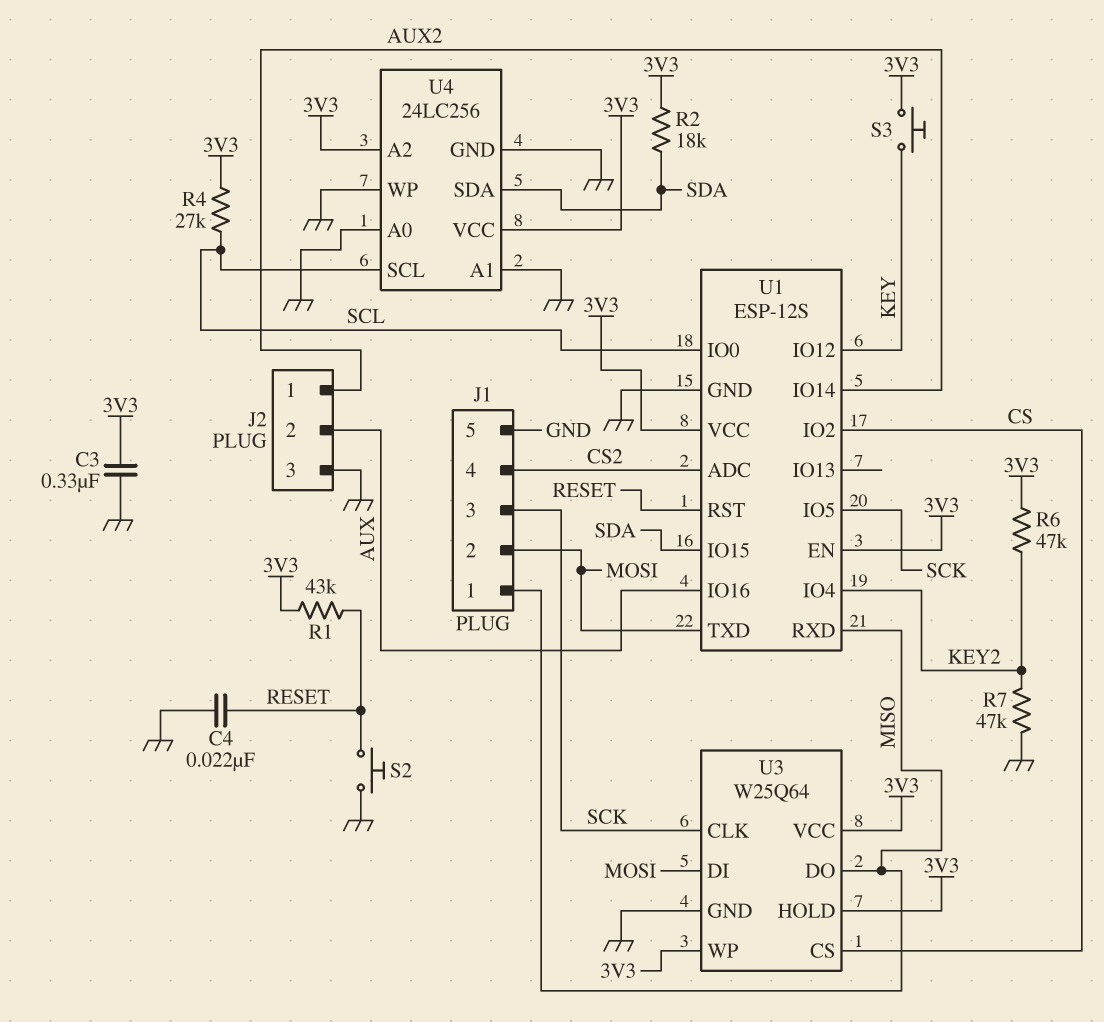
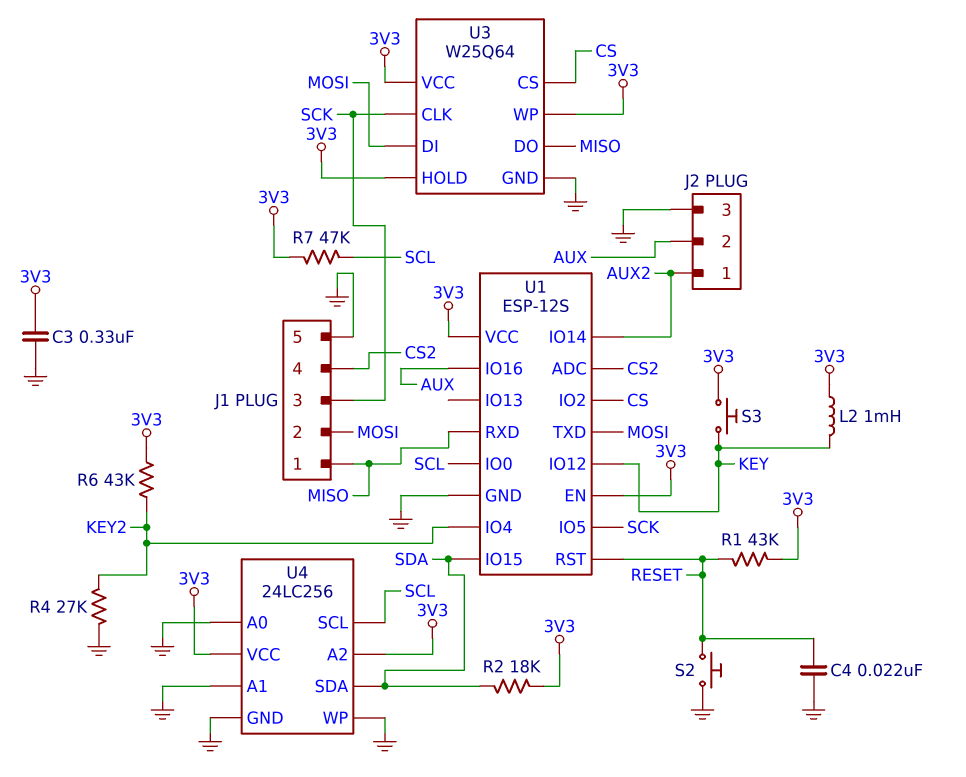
L2: none -> 1mH (3V3, KEY)
R4: 27k (3V3, SCL) -> 27k (GND, KEY2)
R6: 47k (3V3, KEY2) -> 43k (3V3, KEY2)
R7: 47k (GND, KEY2) -> 47k (3V3, SCL)

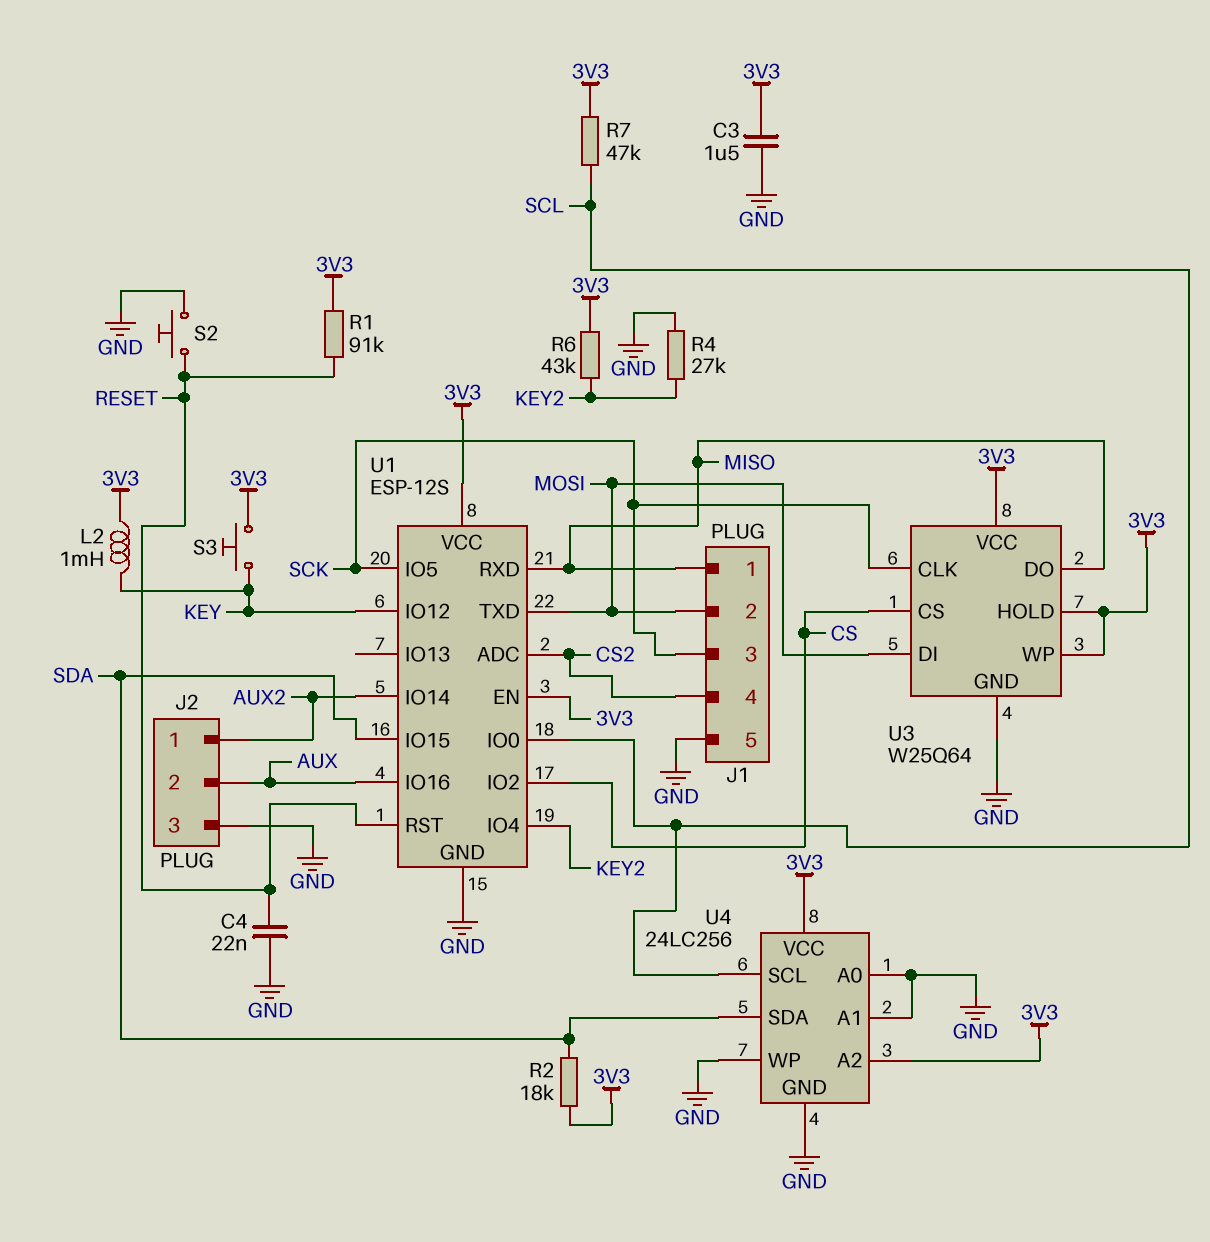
C3: 330nF (3V3, GND) -> 1.5uF (3V3, GND)
R1: 43k (3V3, RESET) -> 91k (3V3, RESET)

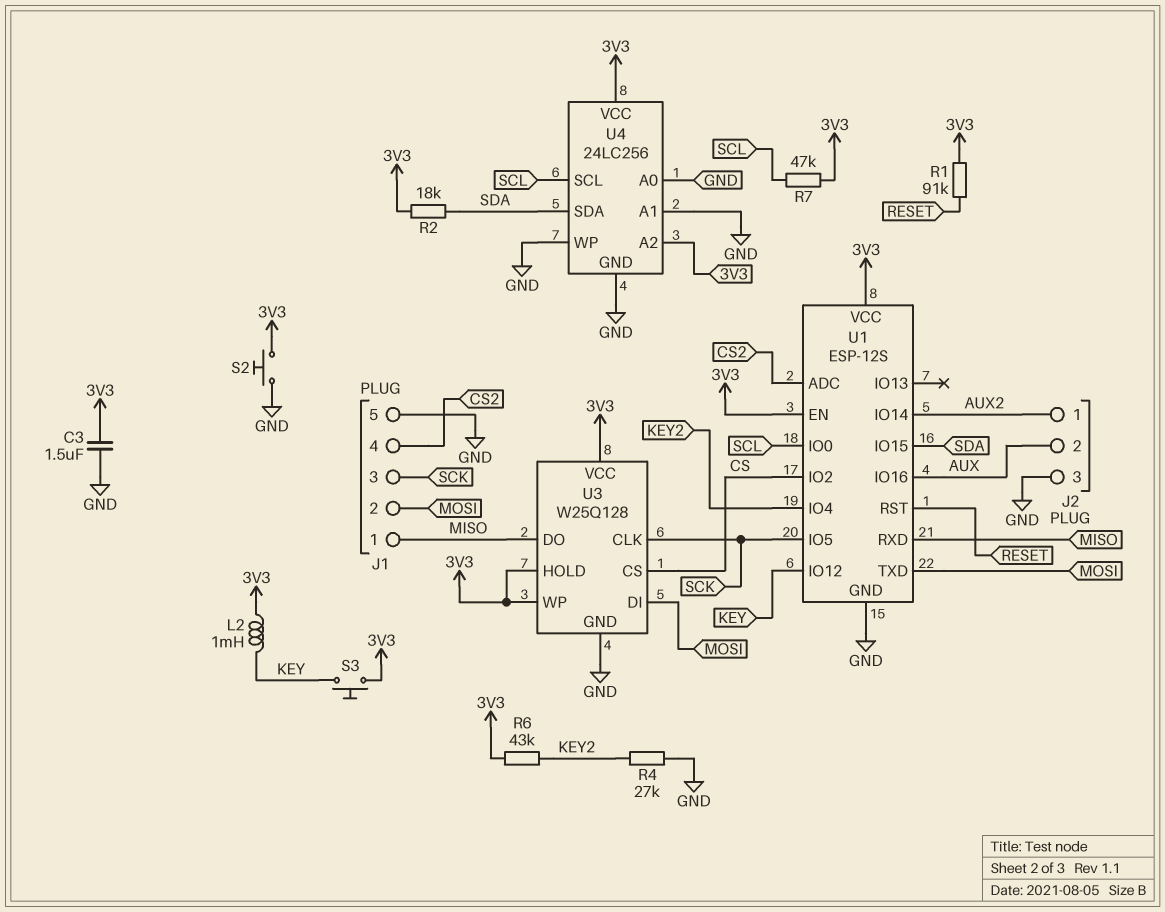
C4: 22nF (GND, RESET) -> none
S2: button (GND, RESET) -> button (3V3, GND)
U3: W25Q64 -> W25Q128

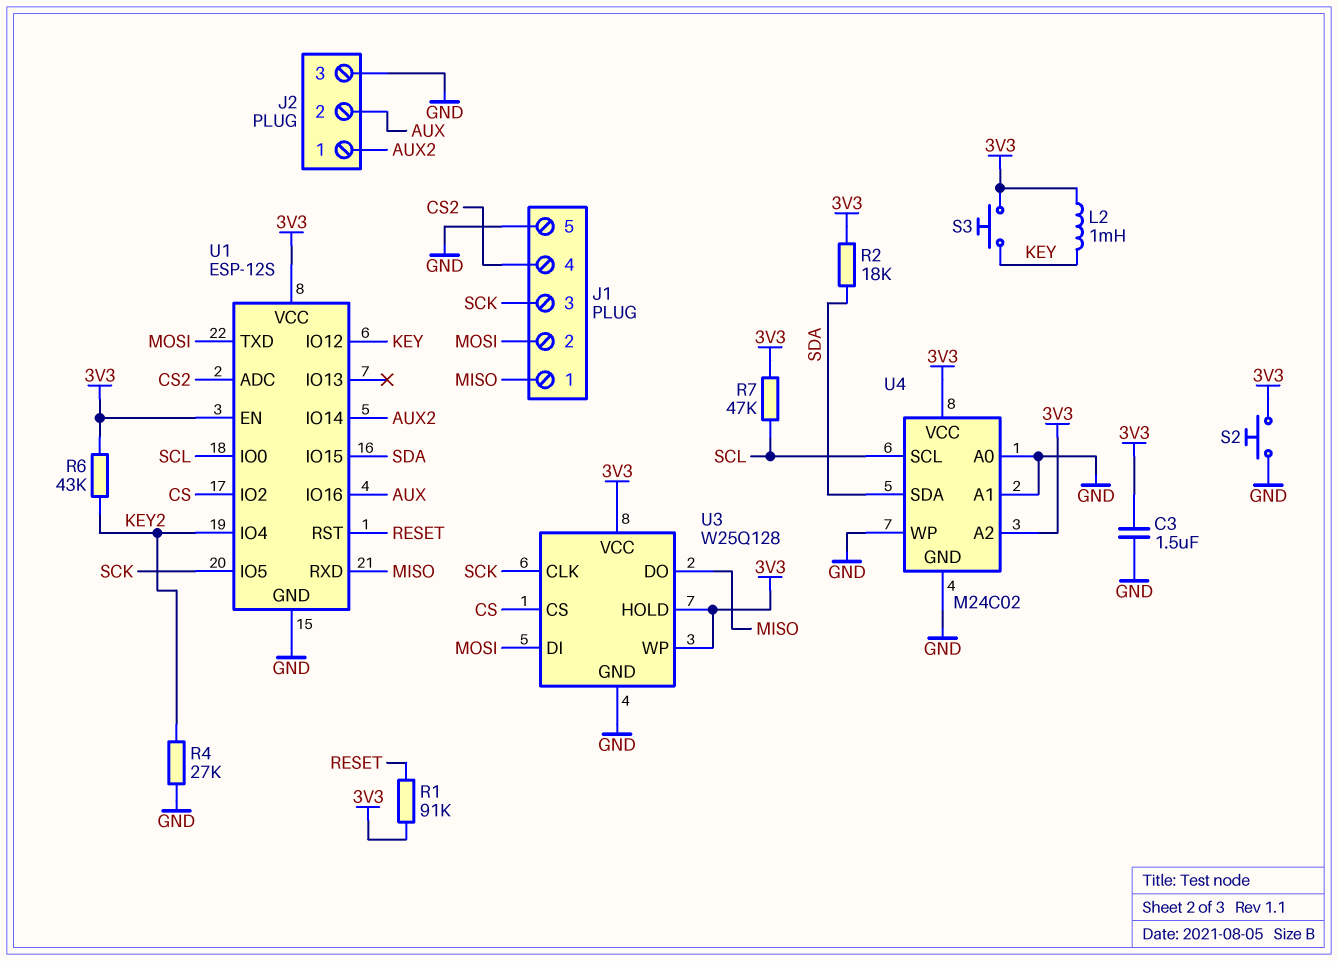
U4: 24LC256 -> M24C02

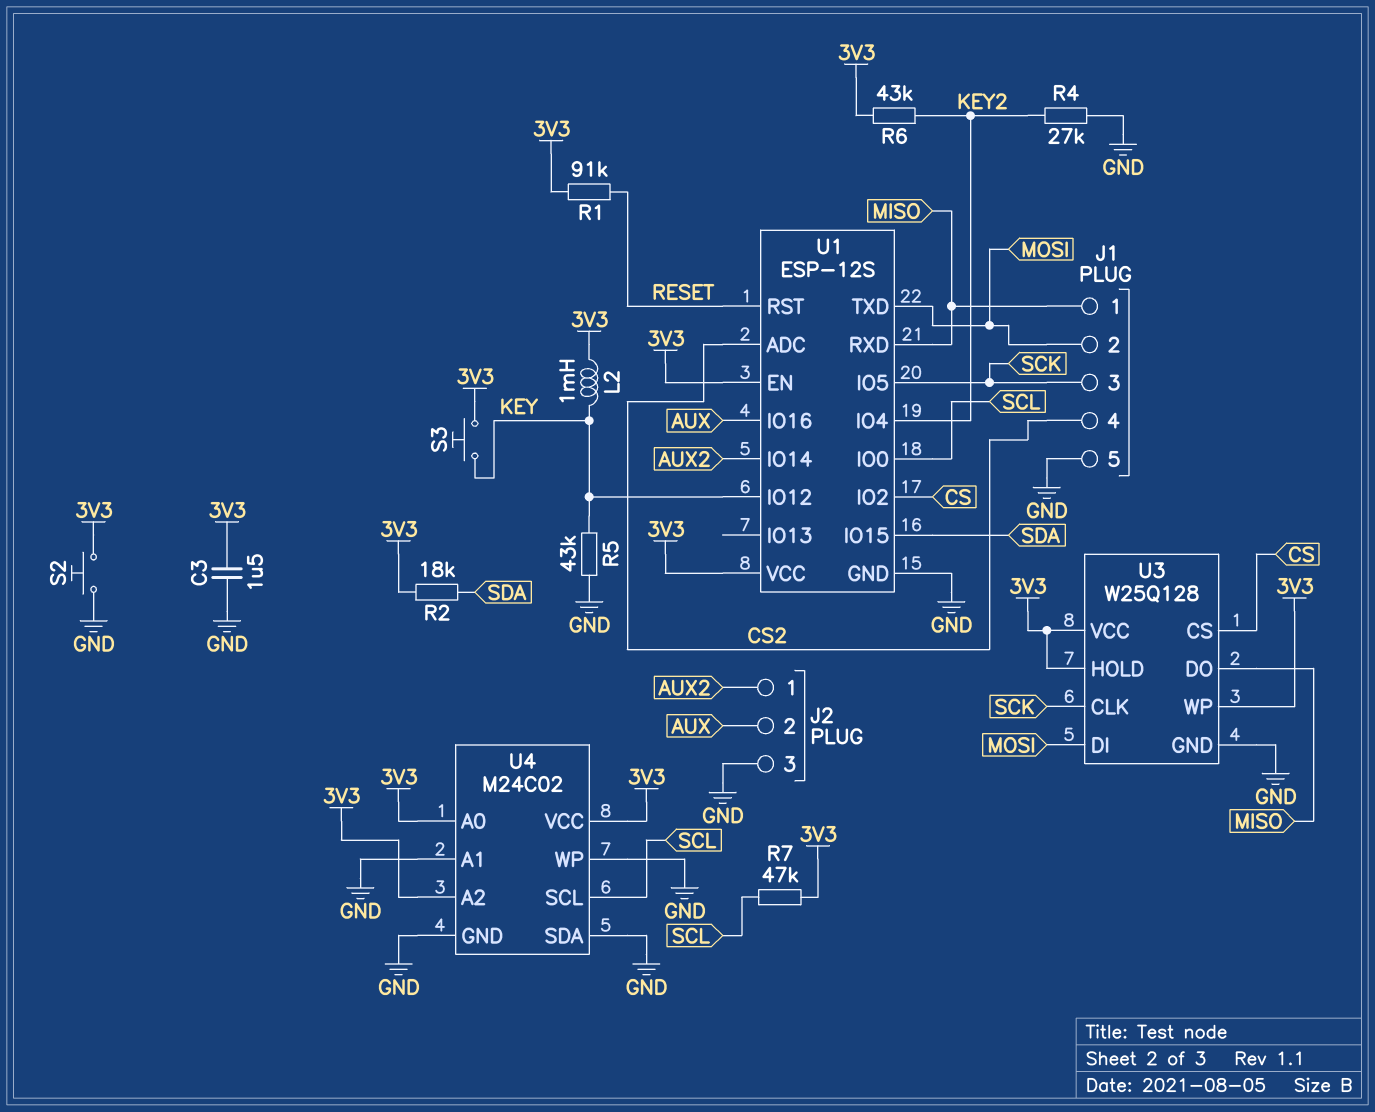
R5: none -> 43k (GND, KEY)
U4 pin A0: GND -> 3V3
U4 pin SDA: SDA -> GND

